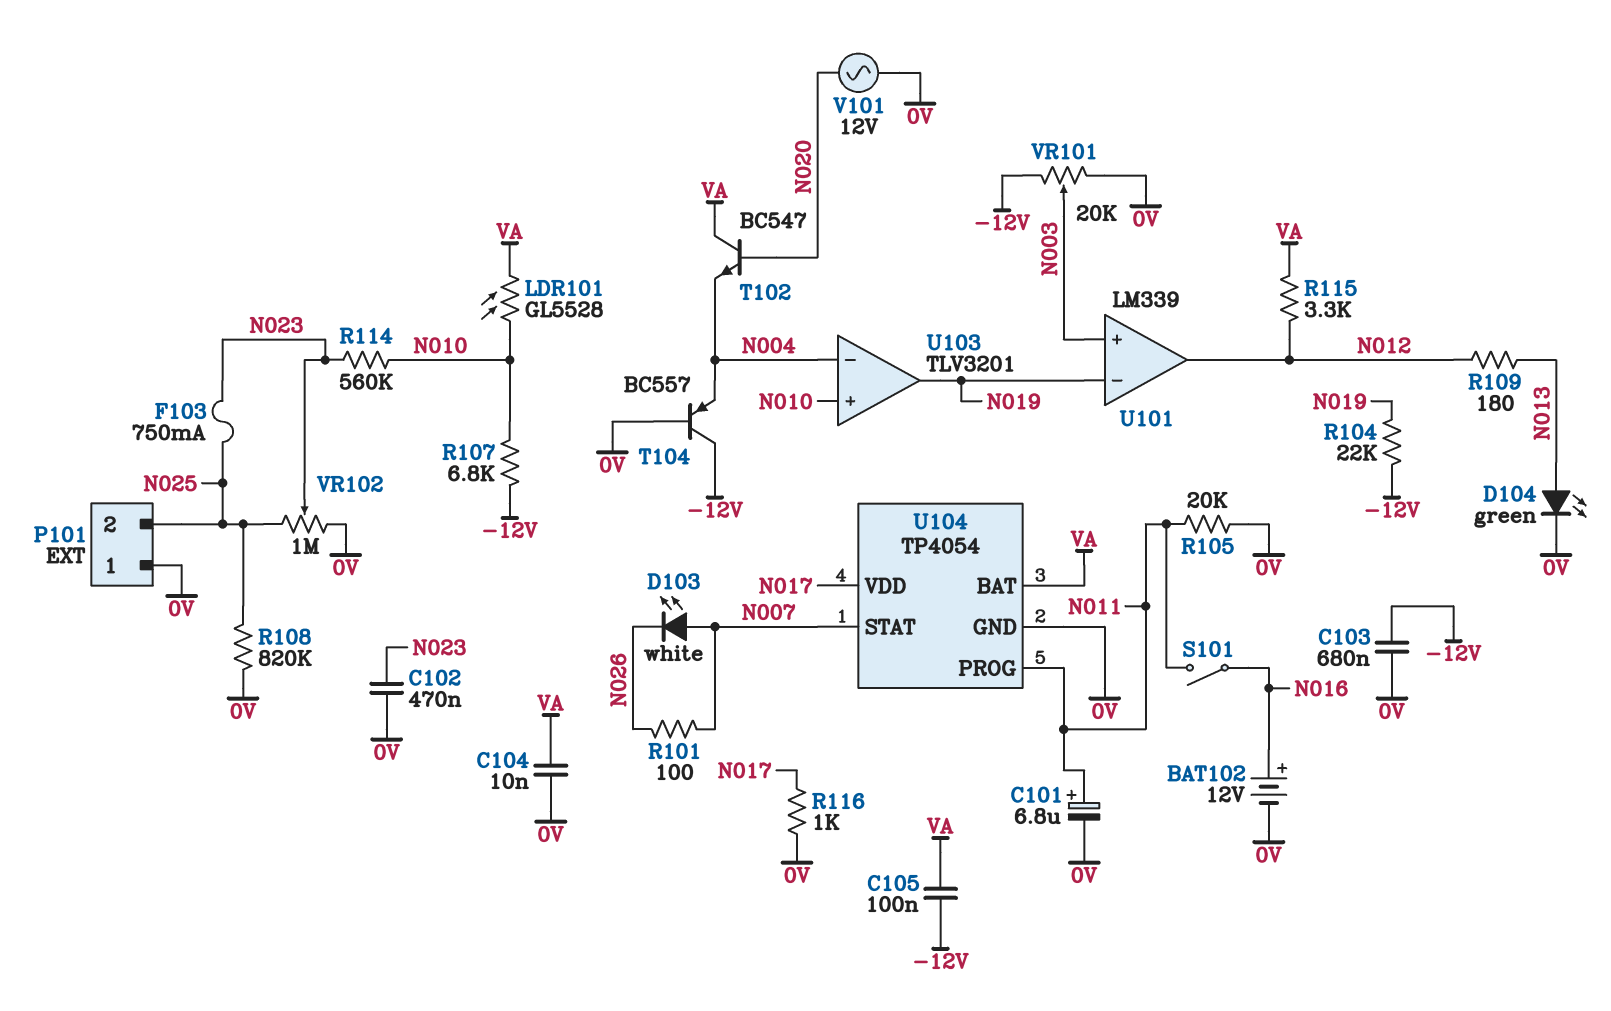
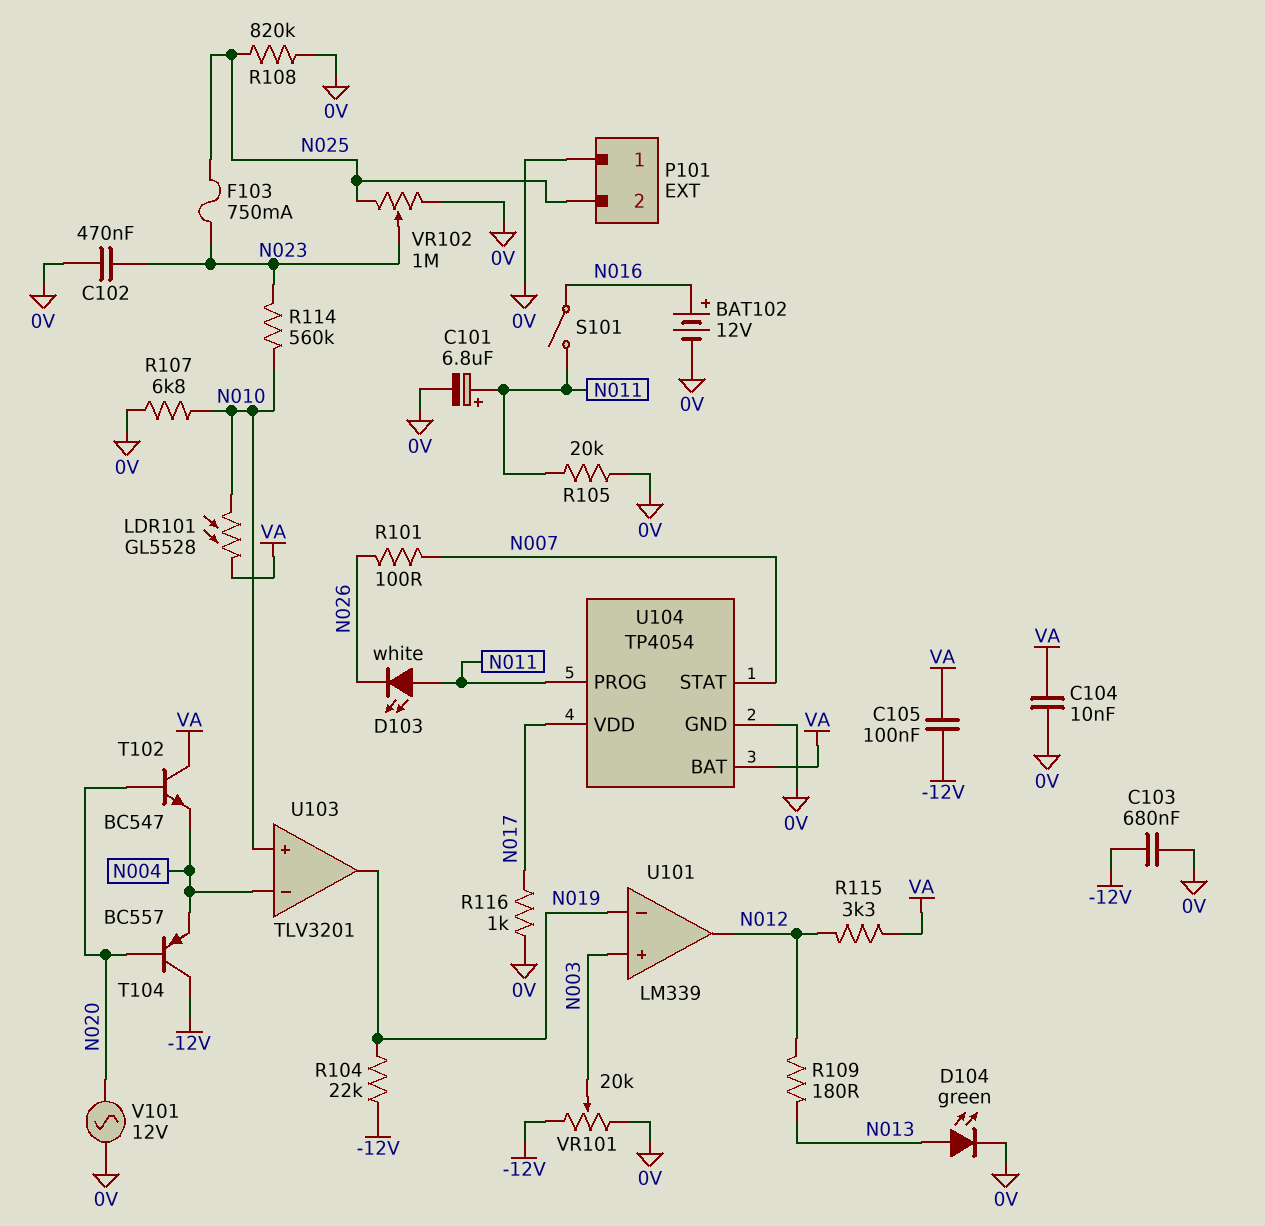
D103: LED white (A N007, K N026) -> LED white (A N011, K N026)
R107: 6.8k (-12V, N010) -> 6.8k (0V, N010)
T104: PNP BC557 (B 0V, C -12V, E N004) -> PNP BC557 (B N020, C -12V, E N004)

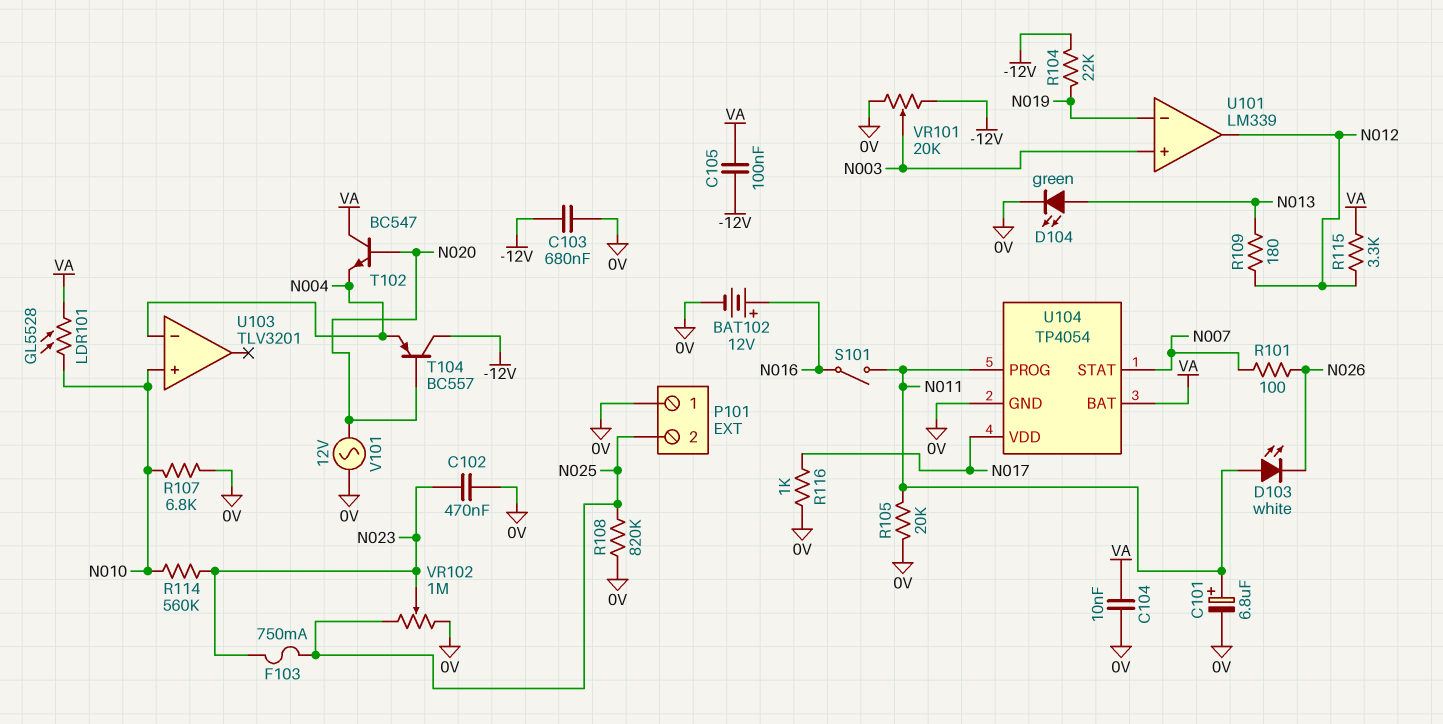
U103 pin out: N019 -> none

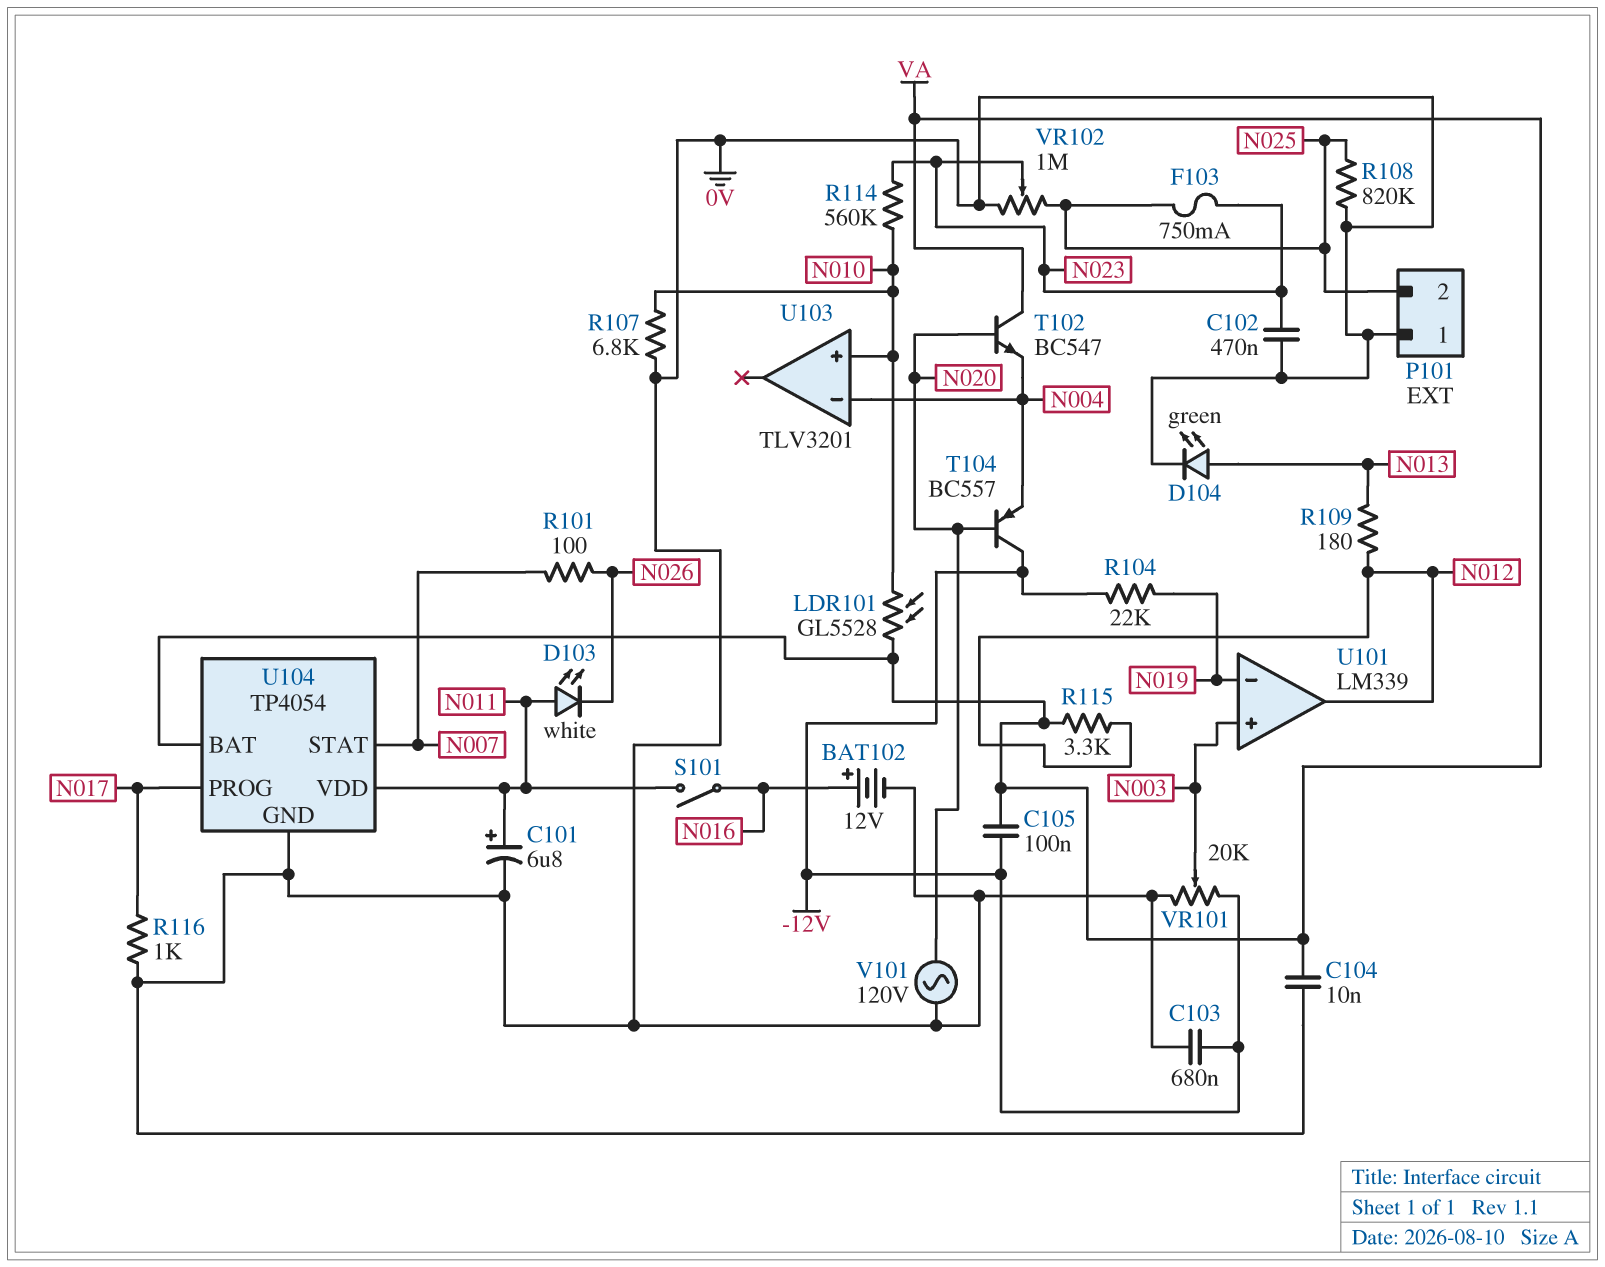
R105: 20k (0V, N011) -> none
U104 pin PROG: N011 -> N017
U104 pin VDD: N017 -> N011
V101: AC 12V (0V, N020) -> AC 120V (0V, N020)

